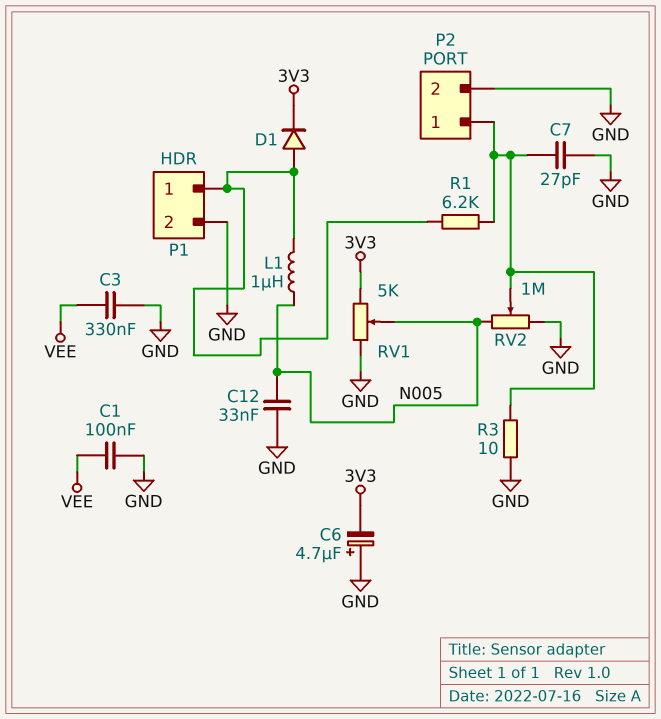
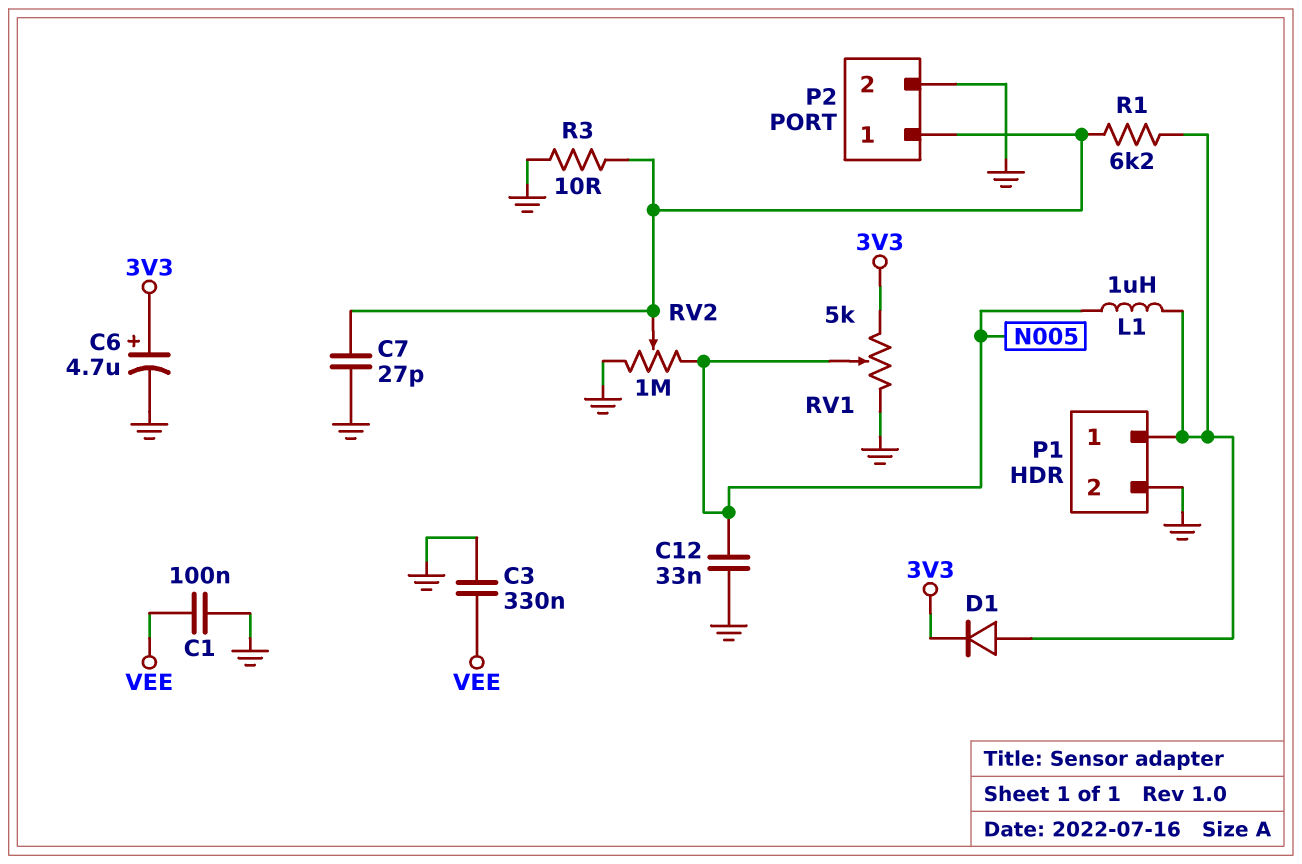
C6: 4.7uF (plus GND, minus 3V3) -> 4.7uF (plus 3V3, minus GND)

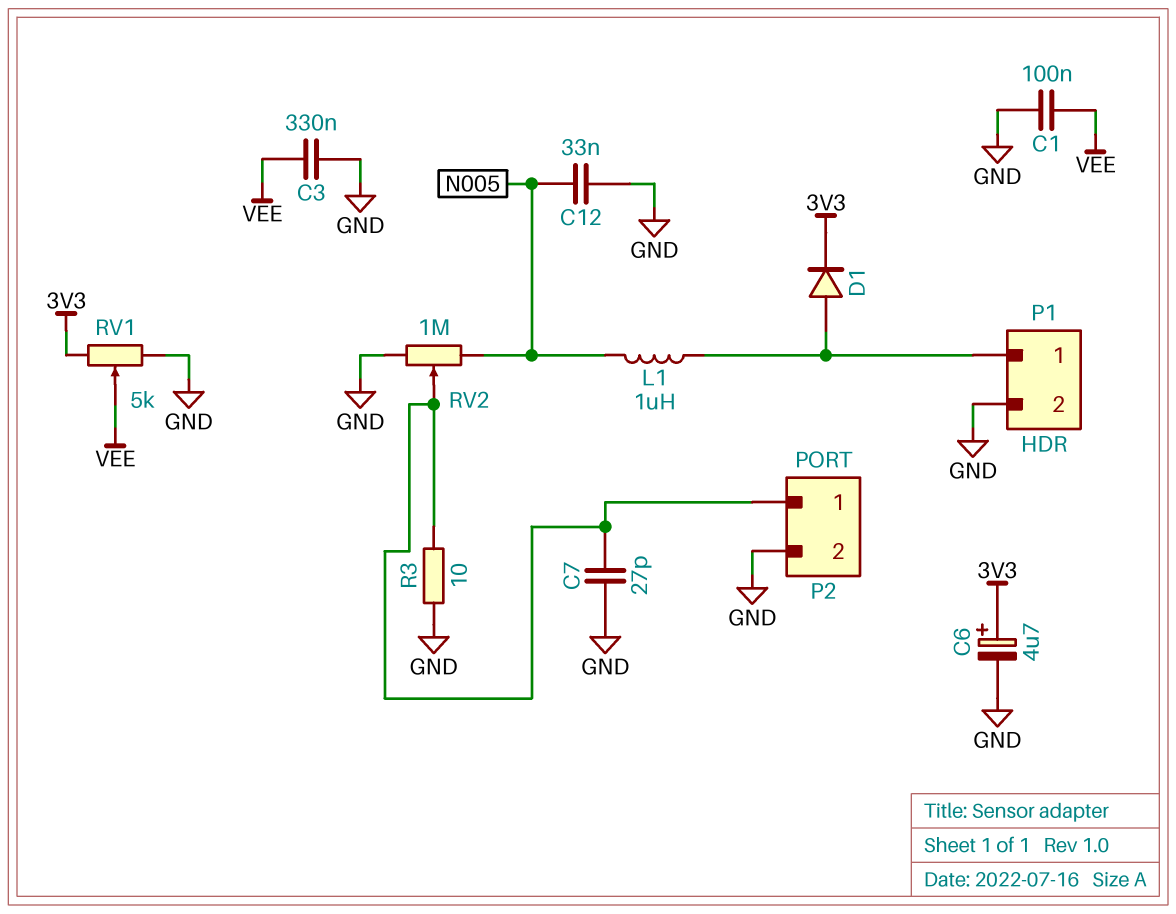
R1: 6.2k (P1/1, P2/1) -> none
RV1: 5k (3V3, GND, wiper N005) -> 5k (3V3, GND, wiper VEE)

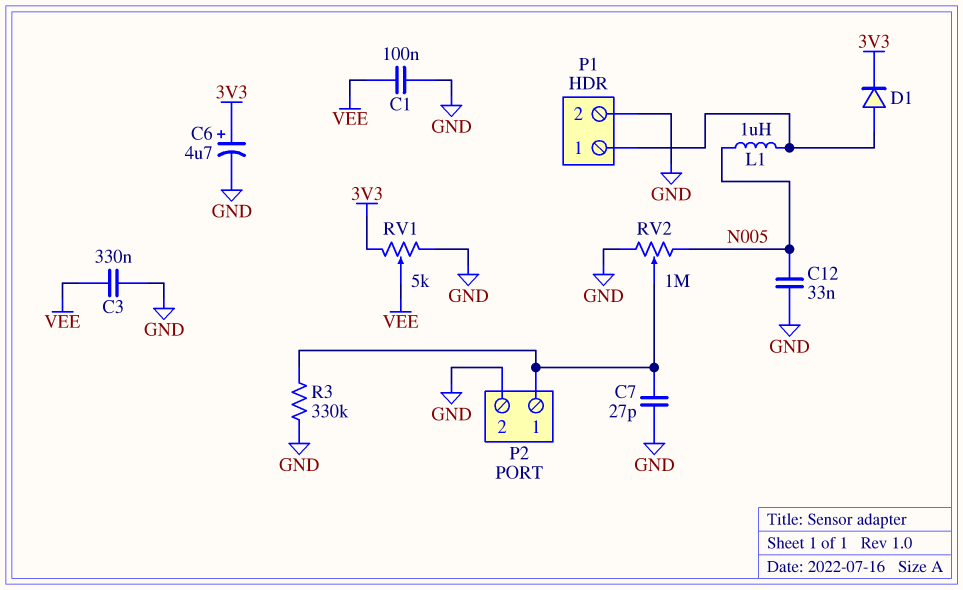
R3: 10 (GND, P2/1) -> 330k (GND, P2/1)

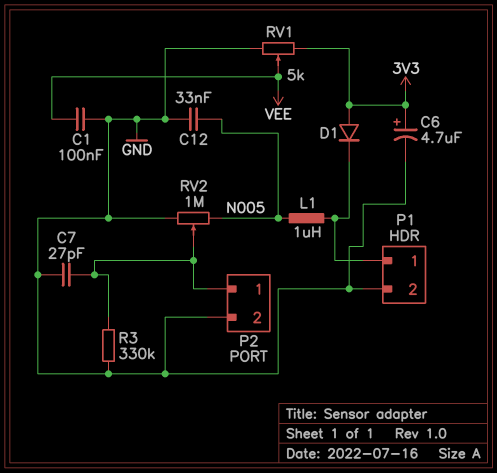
C3: 330nF (GND, VEE) -> none
D1: diode (A P1/1, K 3V3) -> diode (A 3V3, K P1/1)

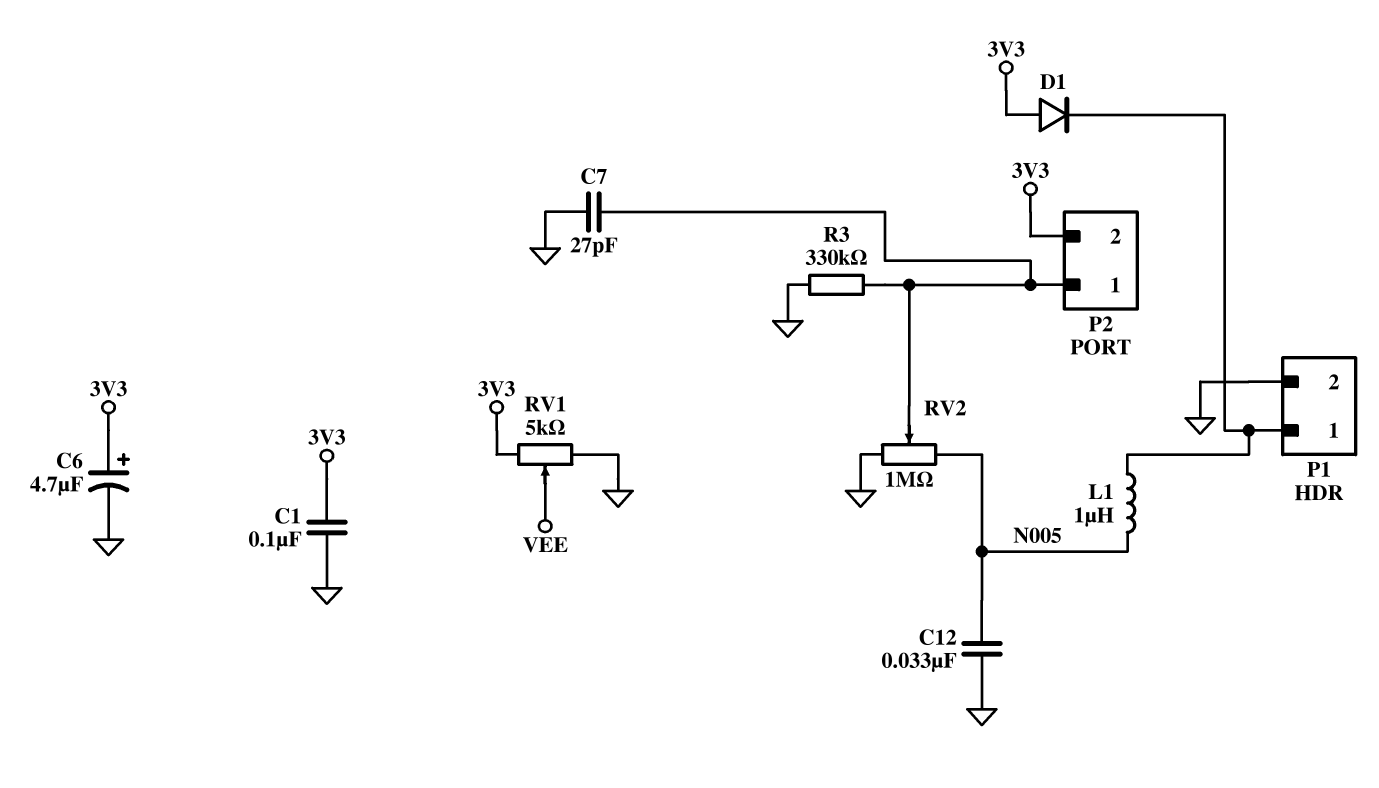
C1: 100nF (GND, VEE) -> 100nF (3V3, GND)
P2 pin 2: GND -> 3V3

